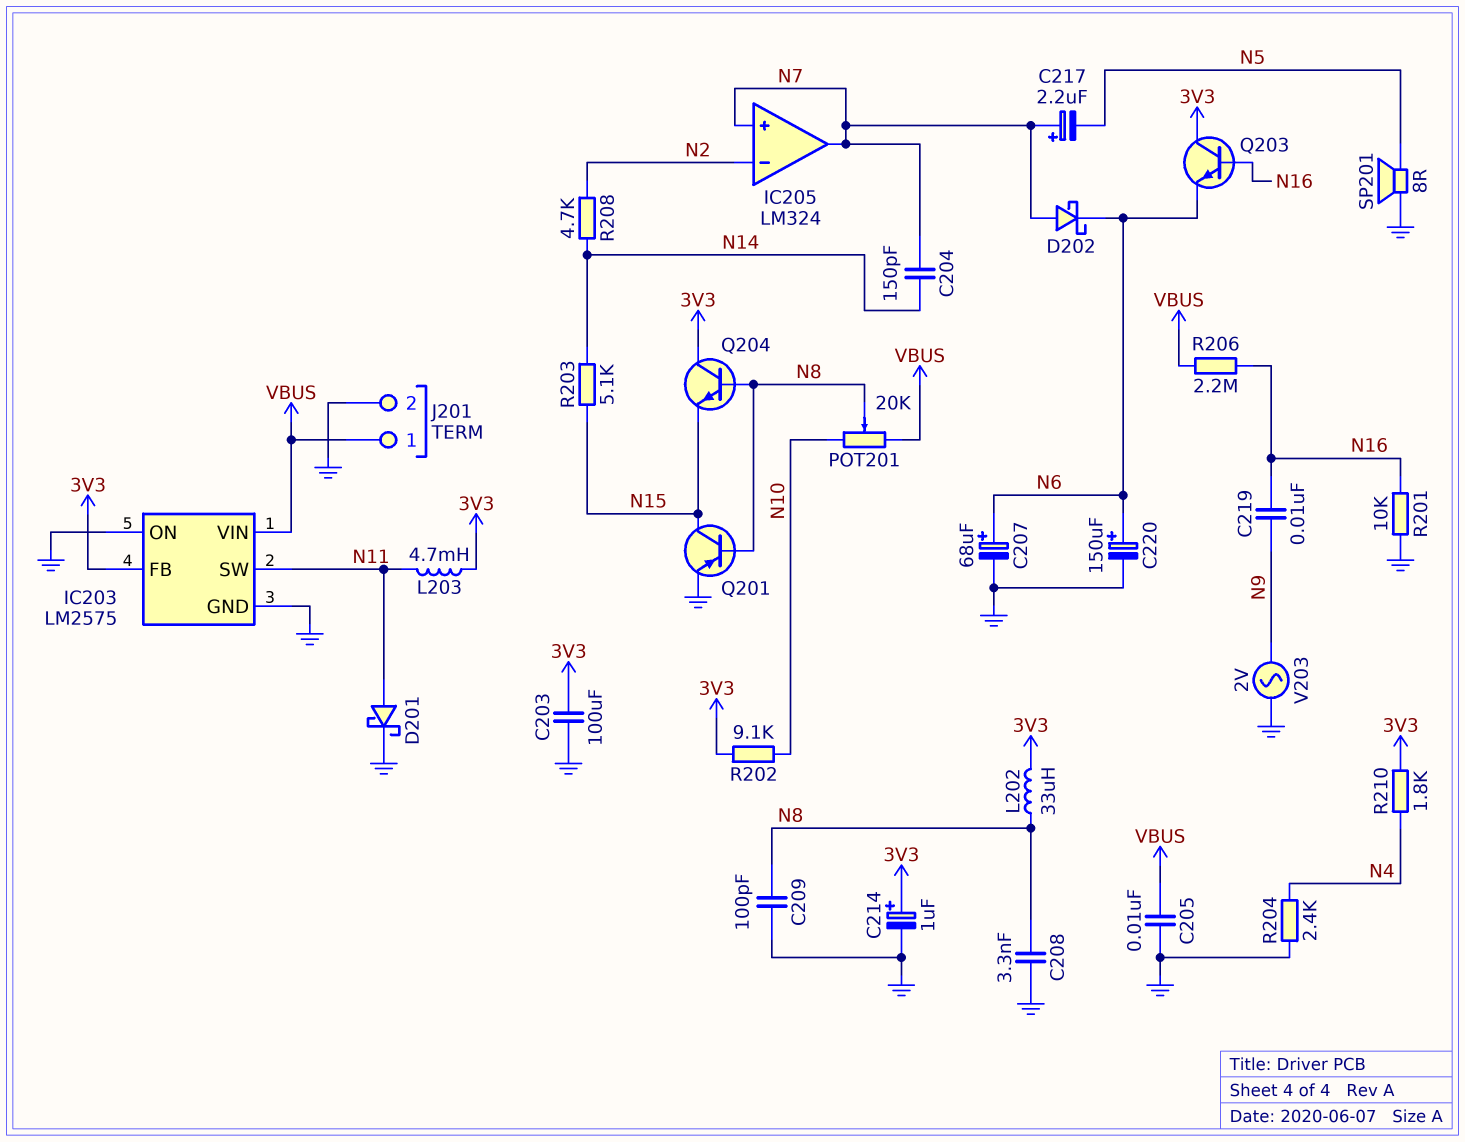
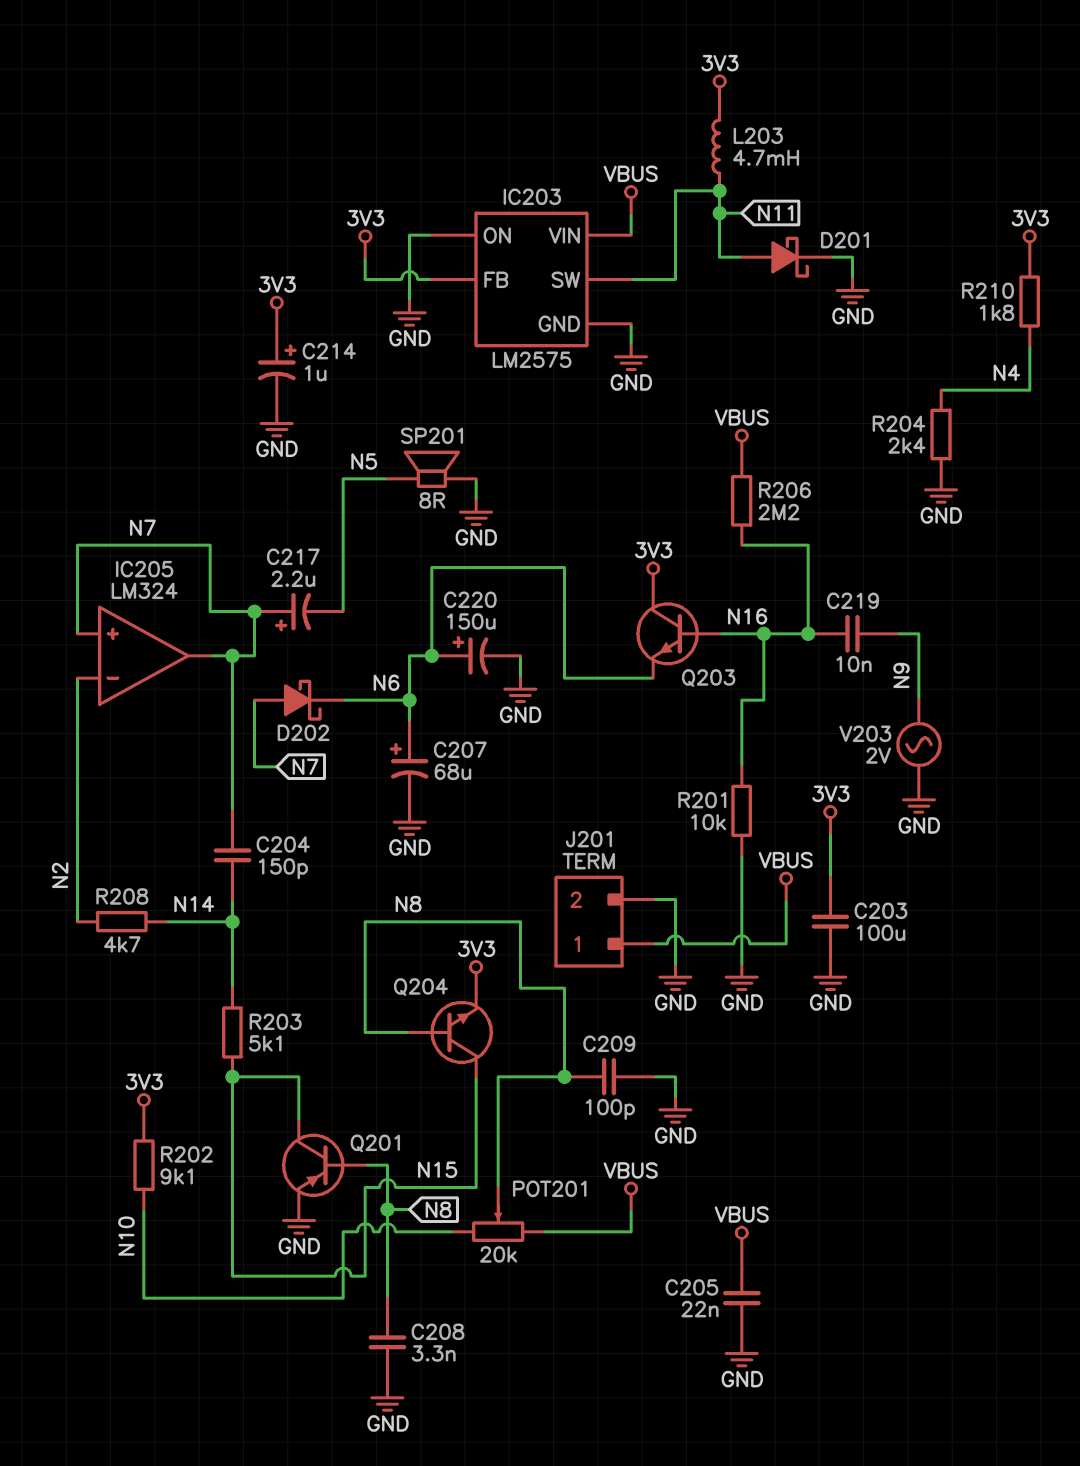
C205: 10nF (GND, VBUS) -> 22nF (GND, VBUS)
L202: 33uH (3V3, N8) -> none
Q204: NPN (B N8, C 3V3, E N15) -> NPN (B N8, C N15, E 3V3)

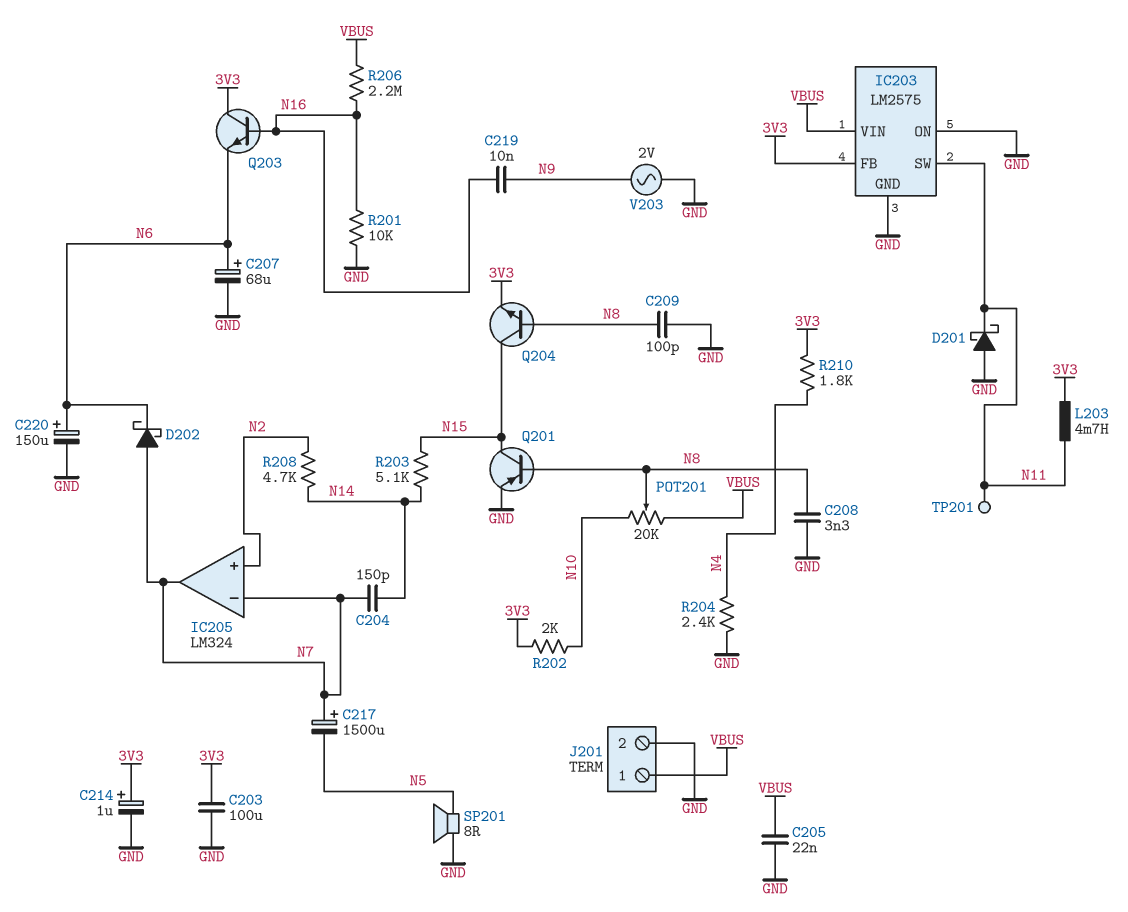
C217: 2.2uF (plus N7, minus N5) -> 1500uF (plus N7, minus N5)
D201: schottky (A N11, K GND) -> schottky (A GND, K N11)
IC205 pin in+: N7 -> N2
IC205 pin in-: N2 -> N7
R202: 9.1k (3V3, N10) -> 2k (3V3, N10)
TP201: none -> test point (N11)

